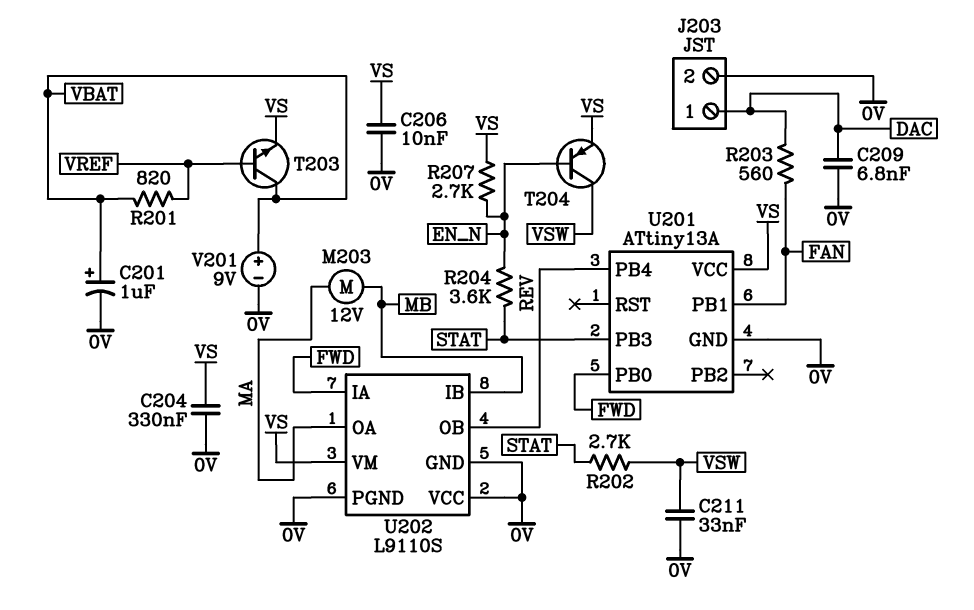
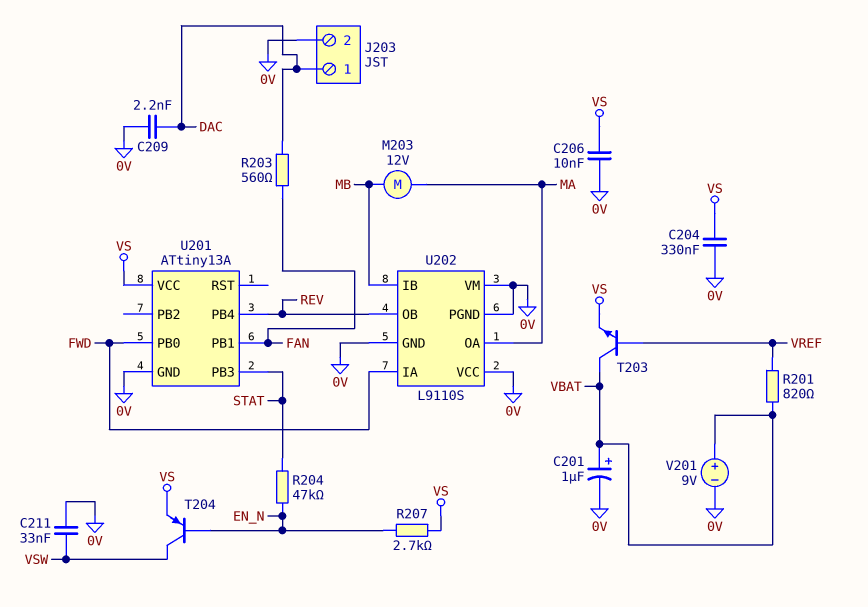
C209: 6.8nF (0V, DAC) -> 2.2nF (0V, DAC)
R202: 2.7k (STAT, VSW) -> none
R204: 3.6k (EN_N, STAT) -> 47k (EN_N, STAT)
U202 pin VM: VS -> 0V

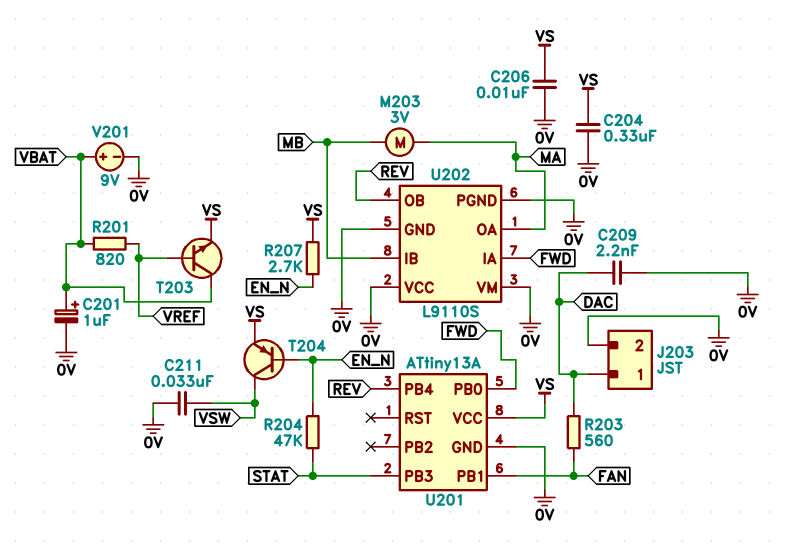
M203: motor 12V (MA, MB) -> motor 3V (MA, MB)

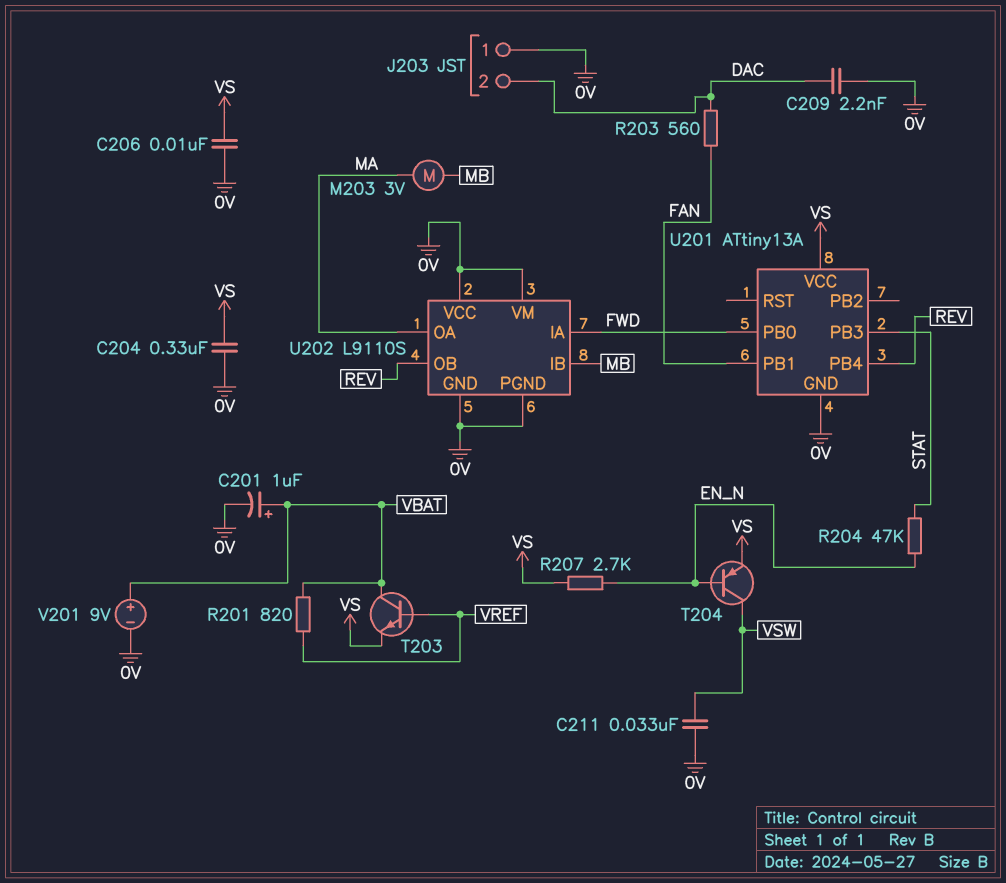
J203 pin 1: DAC -> 0V
J203 pin 2: 0V -> DAC

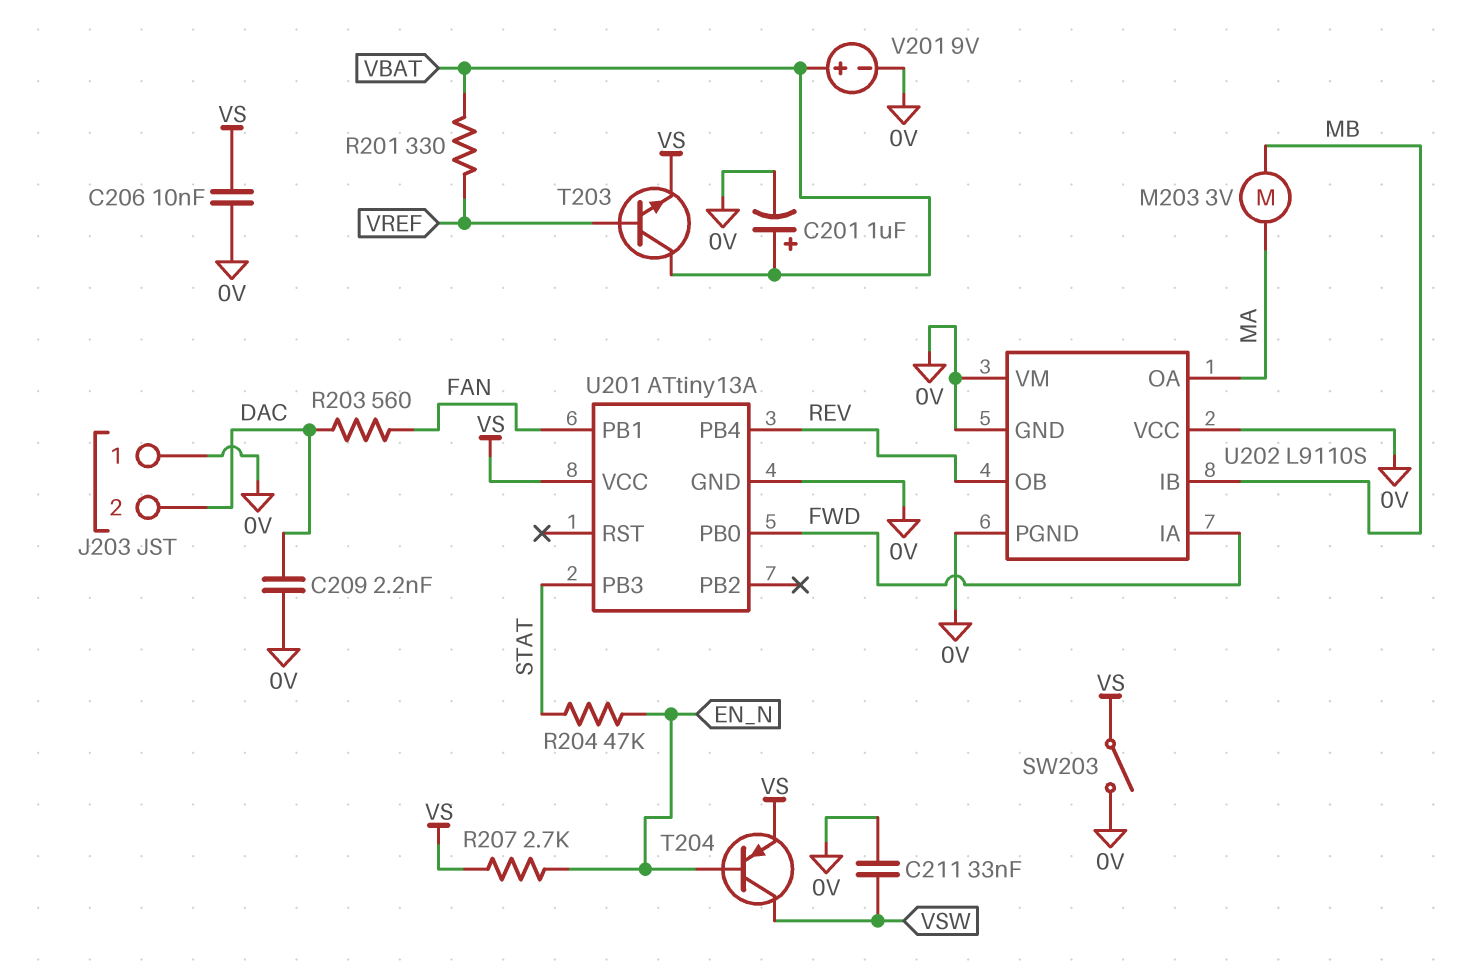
C204: 330nF (0V, VS) -> none
R201: 820 (VBAT, VREF) -> 330 (VBAT, VREF)
SW203: none -> switch (0V, VS)

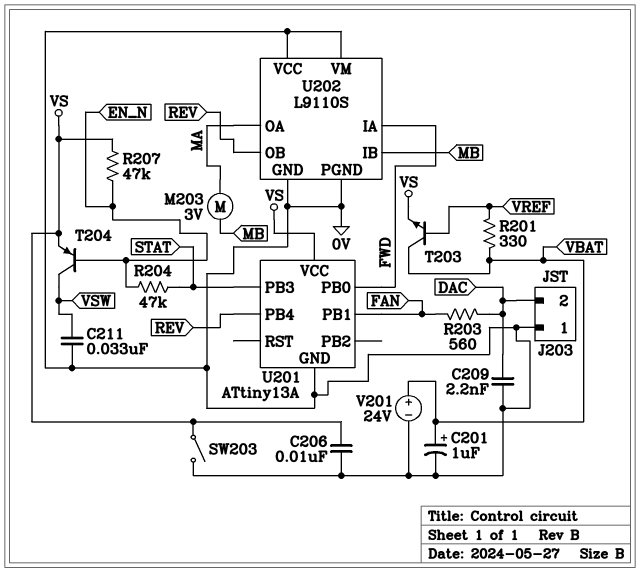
R207: 2.7k (EN_N, VS) -> 47k (EN_N, VS)
V201: 9V (plus VBAT, minus 0V) -> 24V (plus VBAT, minus 0V)

